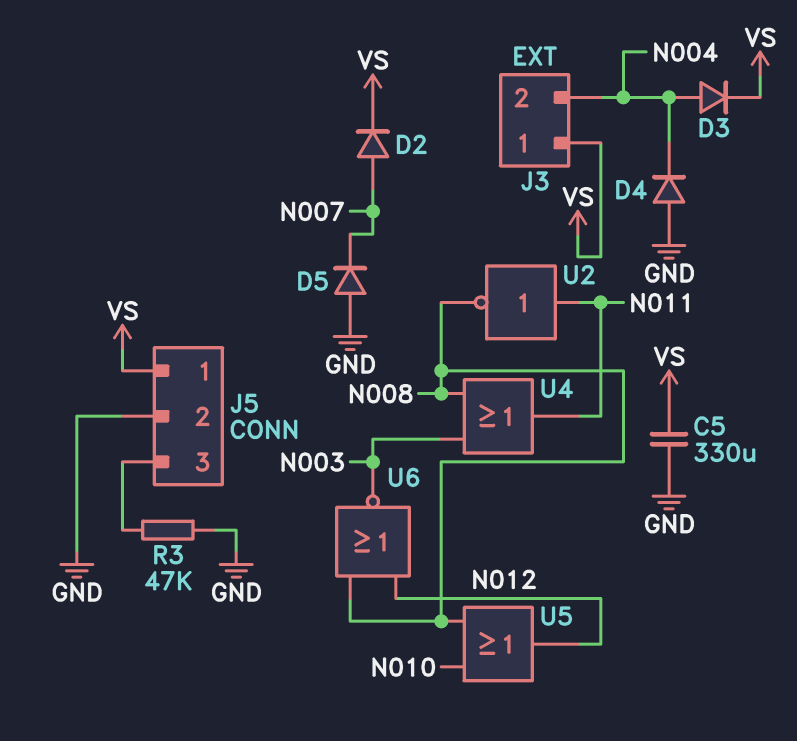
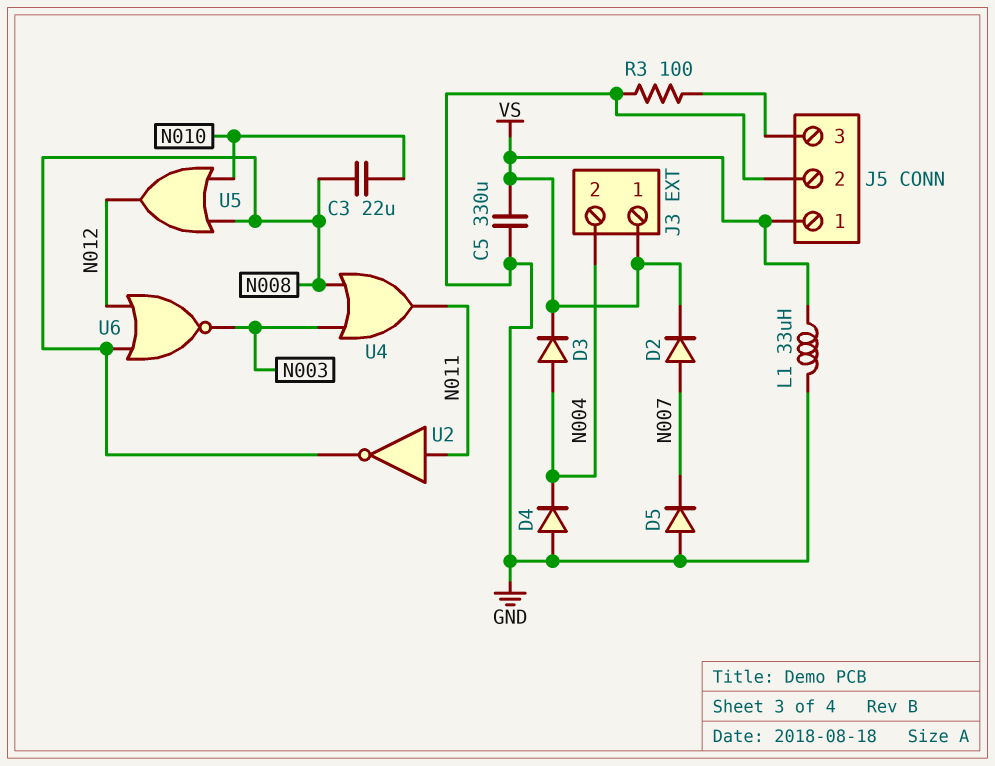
C3: none -> 22uF (N008, N010)
L1: none -> 33uH (GND, VS)
R3: 47k (GND, J5/3) -> 100 (GND, J5/3)

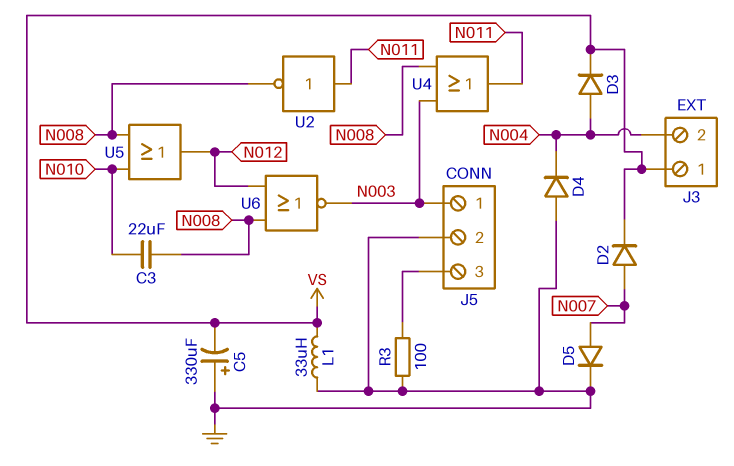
C5: 330uF (GND, VS) -> 330uF (plus GND, minus VS)
D5: diode (A GND, K N007) -> diode (A N007, K GND)
J5 pin 1: VS -> N003

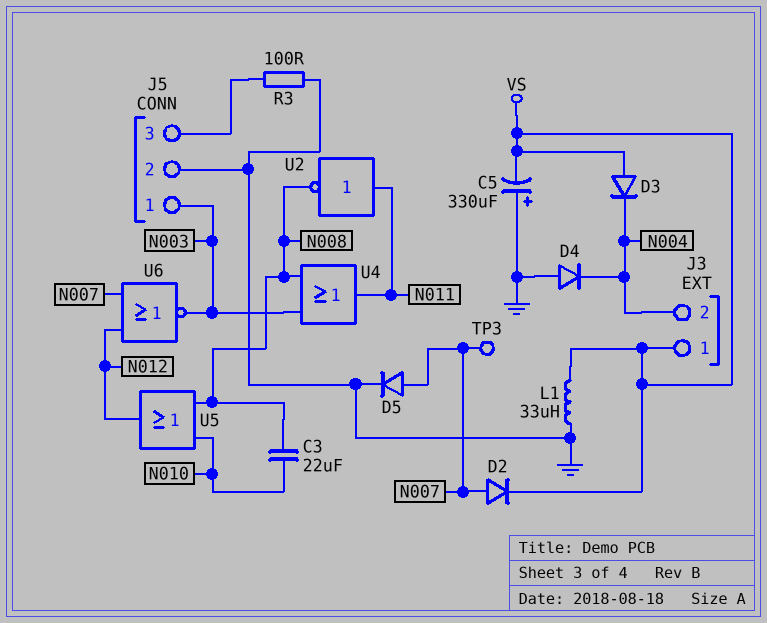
D3: diode (A N004, K VS) -> diode (A VS, K N004)
TP3: none -> test point (N007)
U6: NOR (in N008, in N012, out N003) -> NOR (in N007, in N012, out N003)

